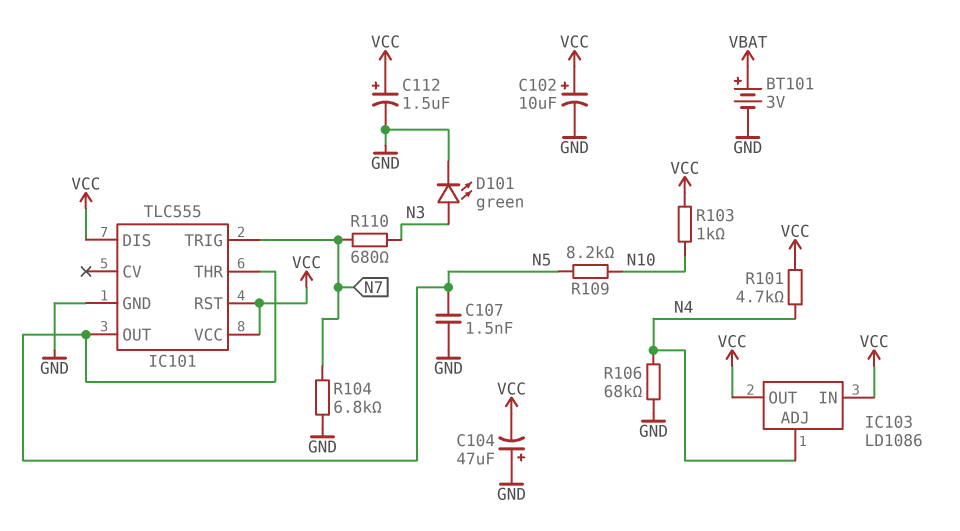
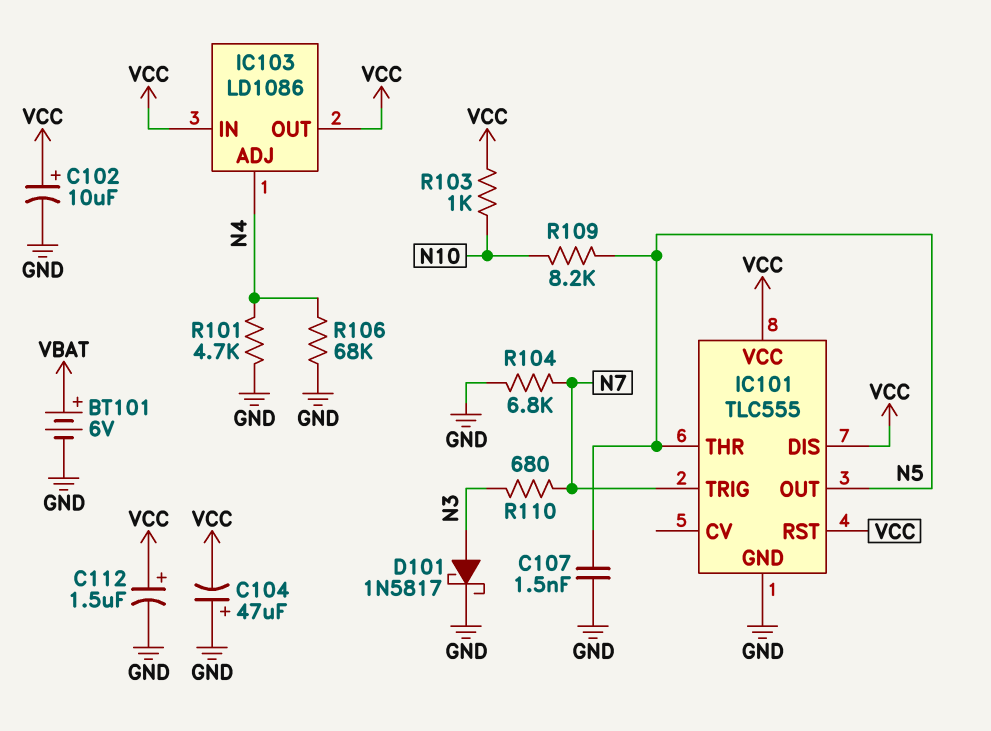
BT101: 3V (plus VBAT, minus GND) -> 6V (plus VBAT, minus GND)
D101: LED green (A N3, K GND) -> schottky 1N5817 (A N3, K GND)
R101: 4.7k (N4, VCC) -> 4.7k (GND, N4)

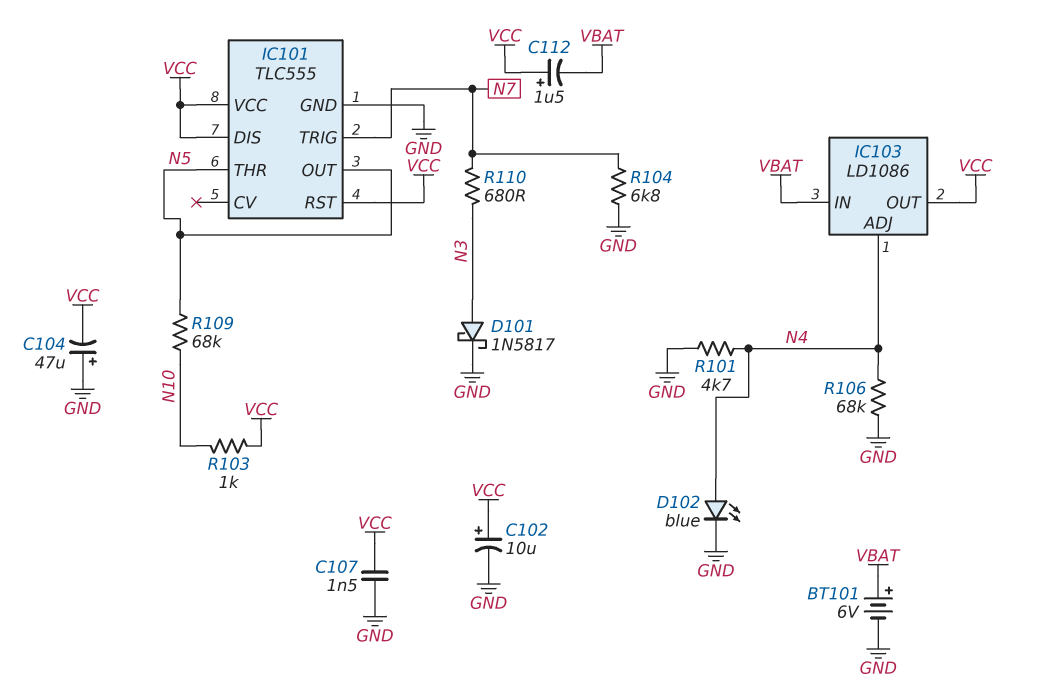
C107: 1.5nF (GND, N5) -> 1.5nF (GND, VCC)
C112: 1.5uF (plus VCC, minus GND) -> 1.5uF (plus VCC, minus VBAT)
D102: none -> LED blue (A N4, K GND)
IC103 pin IN: VCC -> VBAT
R109: 8.2k (N5, N10) -> 68k (N5, N10)

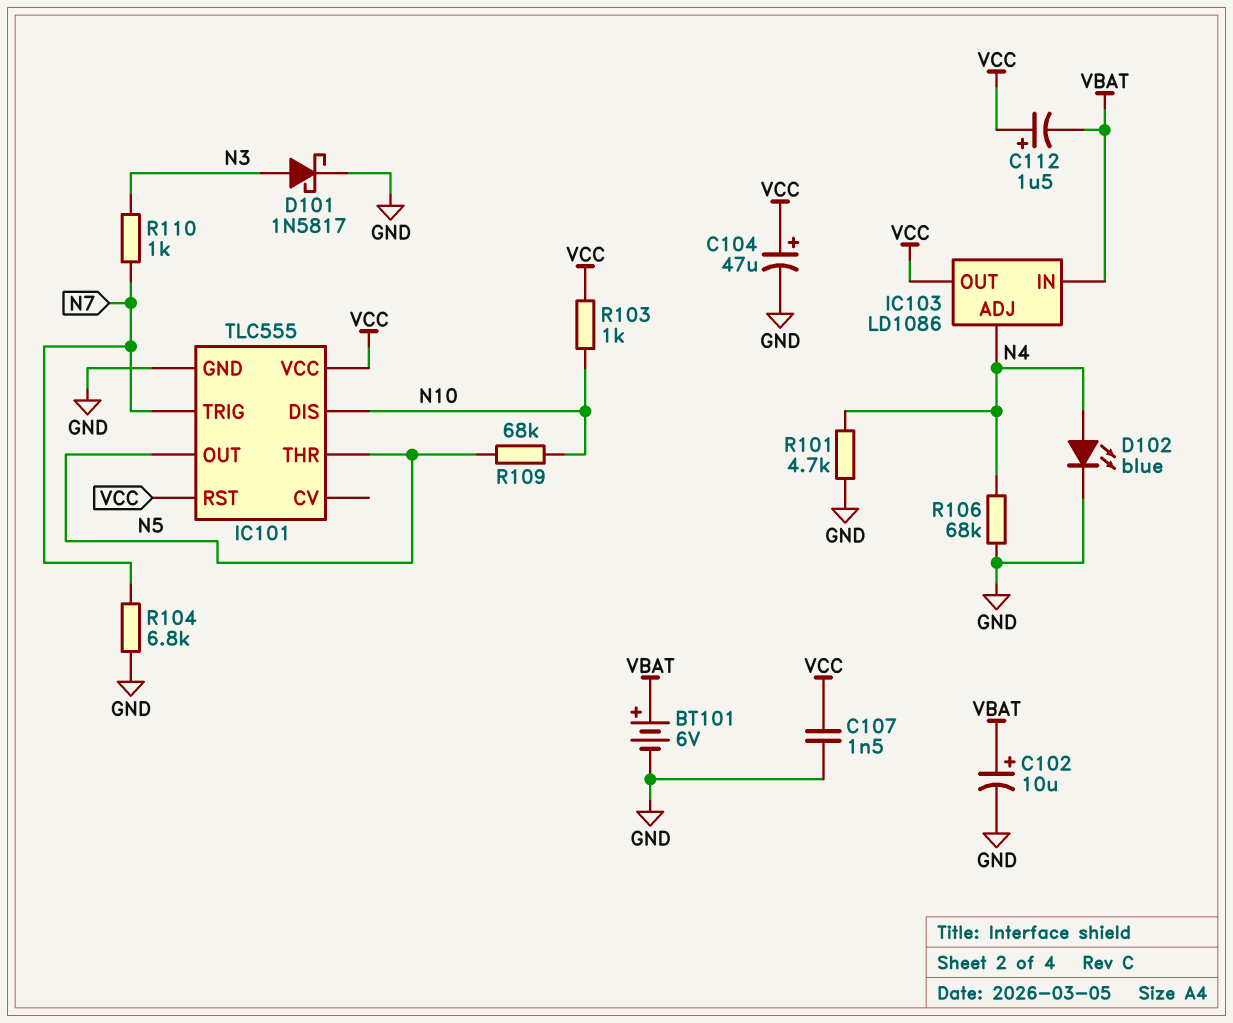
C102: 10uF (plus VCC, minus GND) -> 10uF (plus VBAT, minus GND)
C104: 47uF (plus GND, minus VCC) -> 47uF (plus VCC, minus GND)
IC101 pin DIS: VCC -> N10
R110: 680 (N3, N7) -> 1k (N3, N7)

